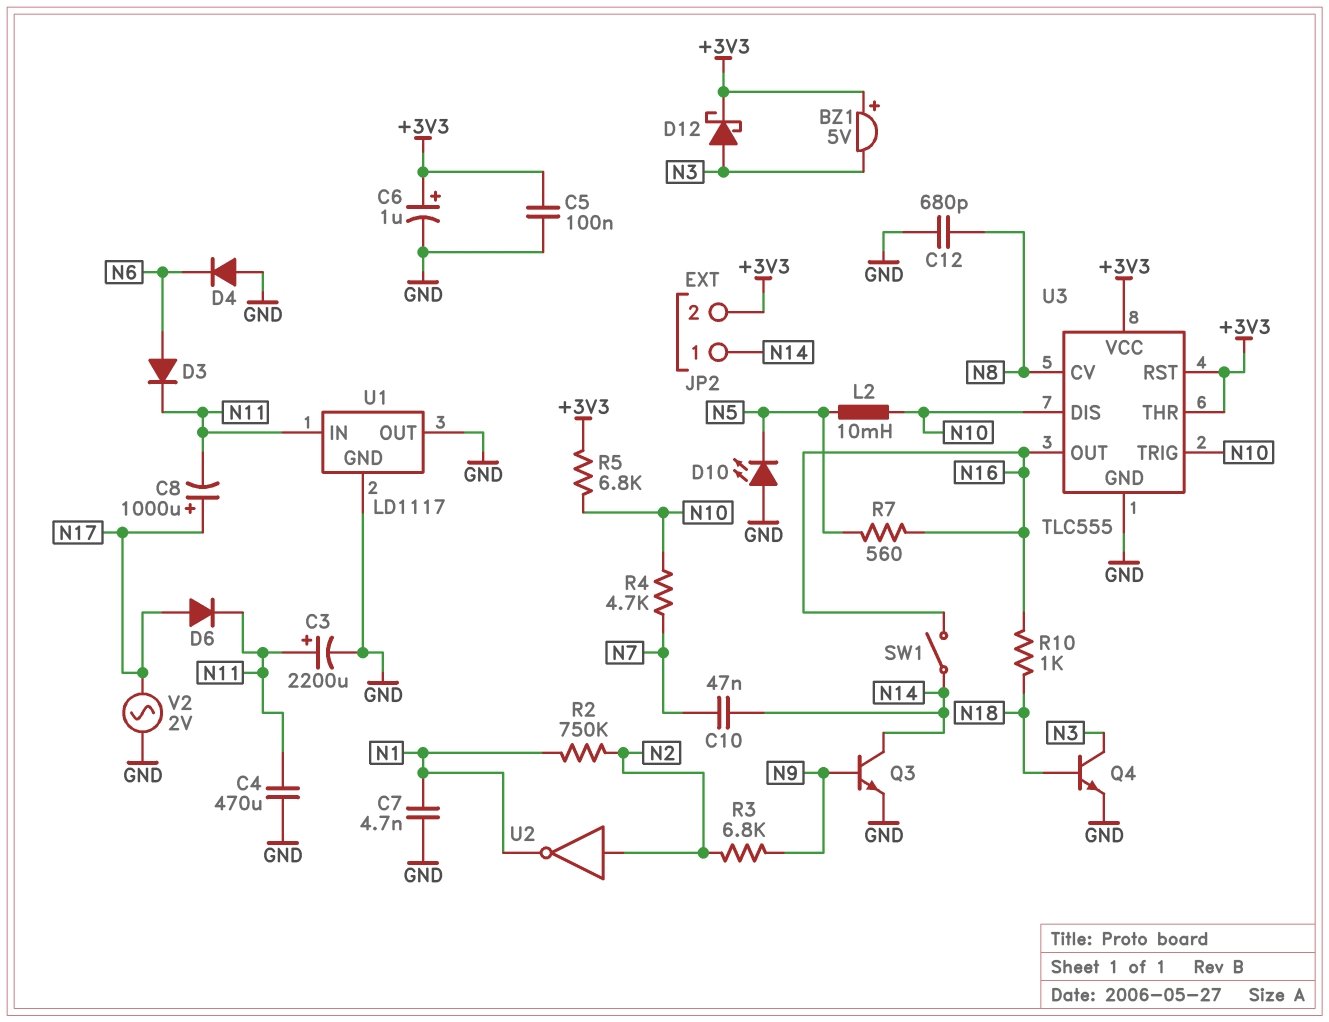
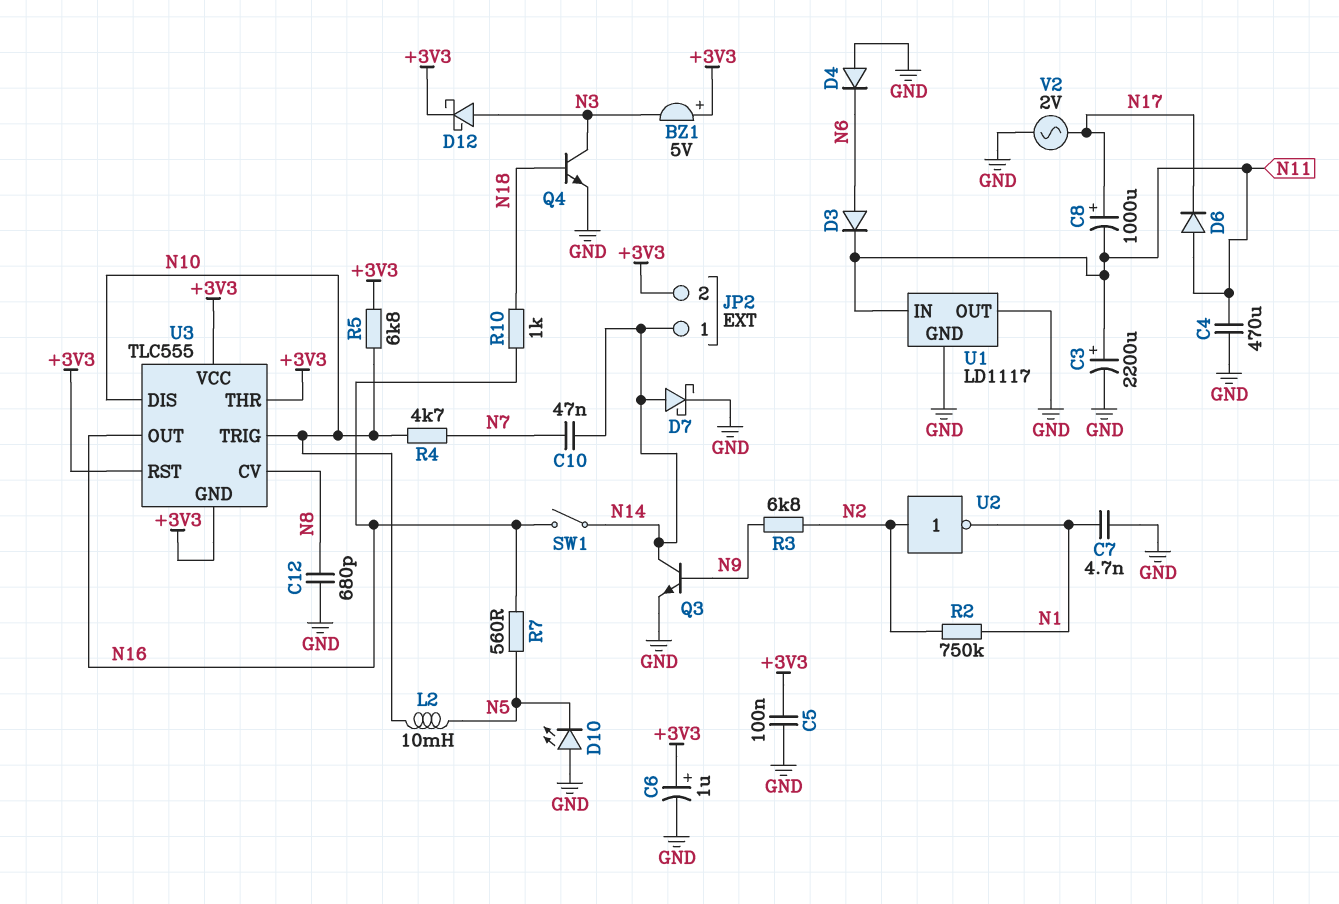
D6: diode (A N17, K N11) -> diode (A N11, K N17)
D7: none -> schottky (A N14, K GND)
U3 pin GND: GND -> +3V3

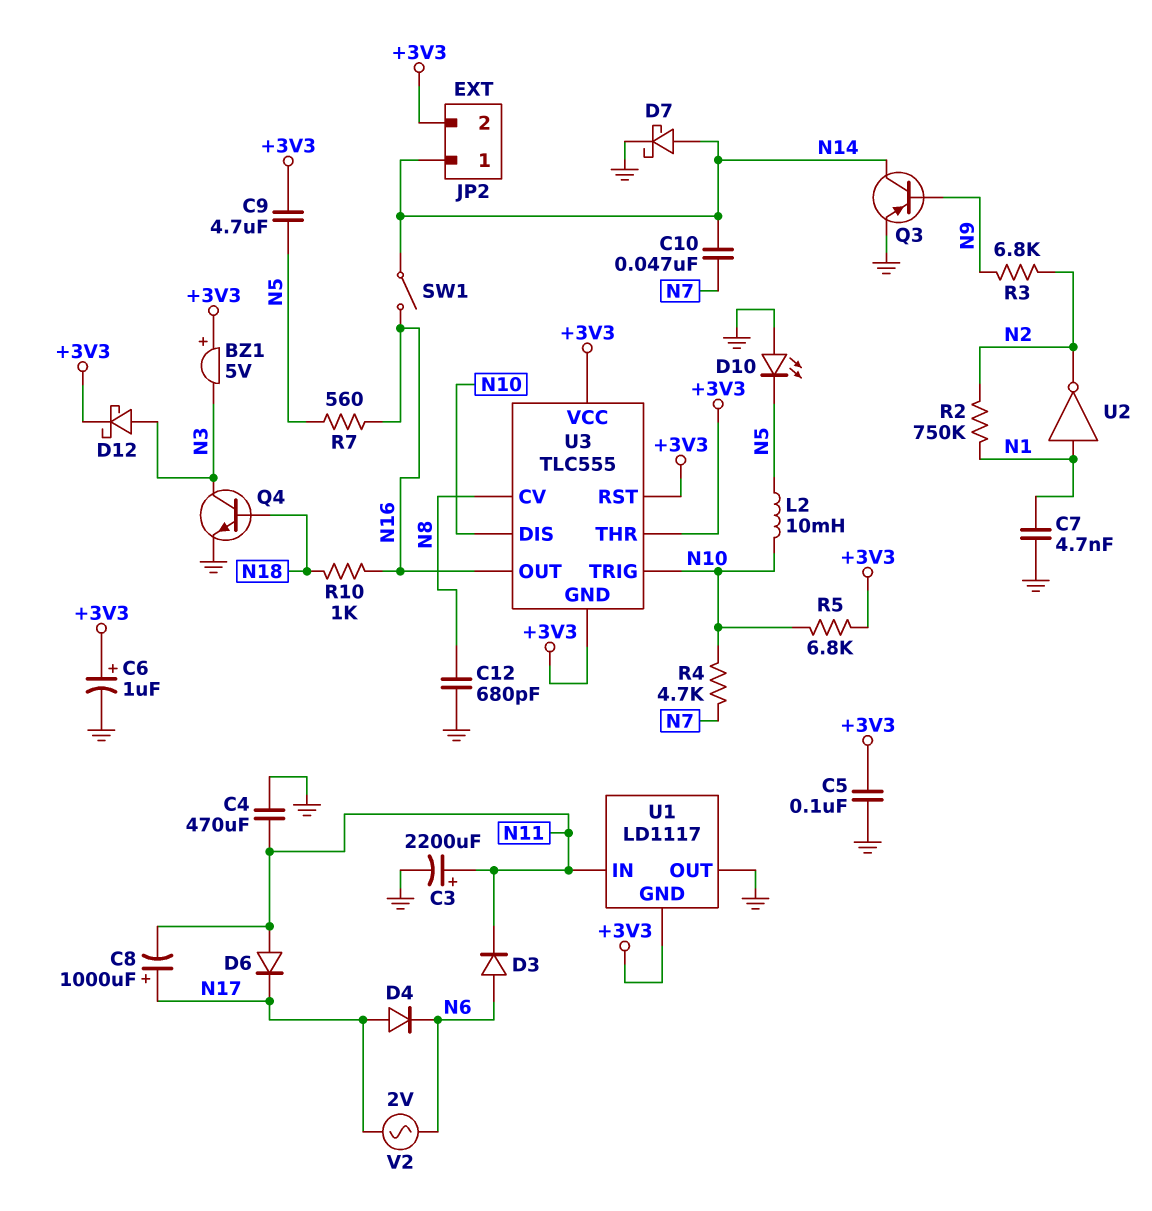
C9: none -> 4.7uF (+3V3, N5)
D4: diode (A GND, K N6) -> diode (A N17, K N6)
Q3: NPN (B N9, C N14, E GND) -> PNP (B N9, C N14, E GND)
U1 pin GND: GND -> +3V3
U2: NOT (in N2, out N1) -> NOT (in N1, out N2)
V2: AC 2V (GND, N17) -> AC 2V (N6, N17)

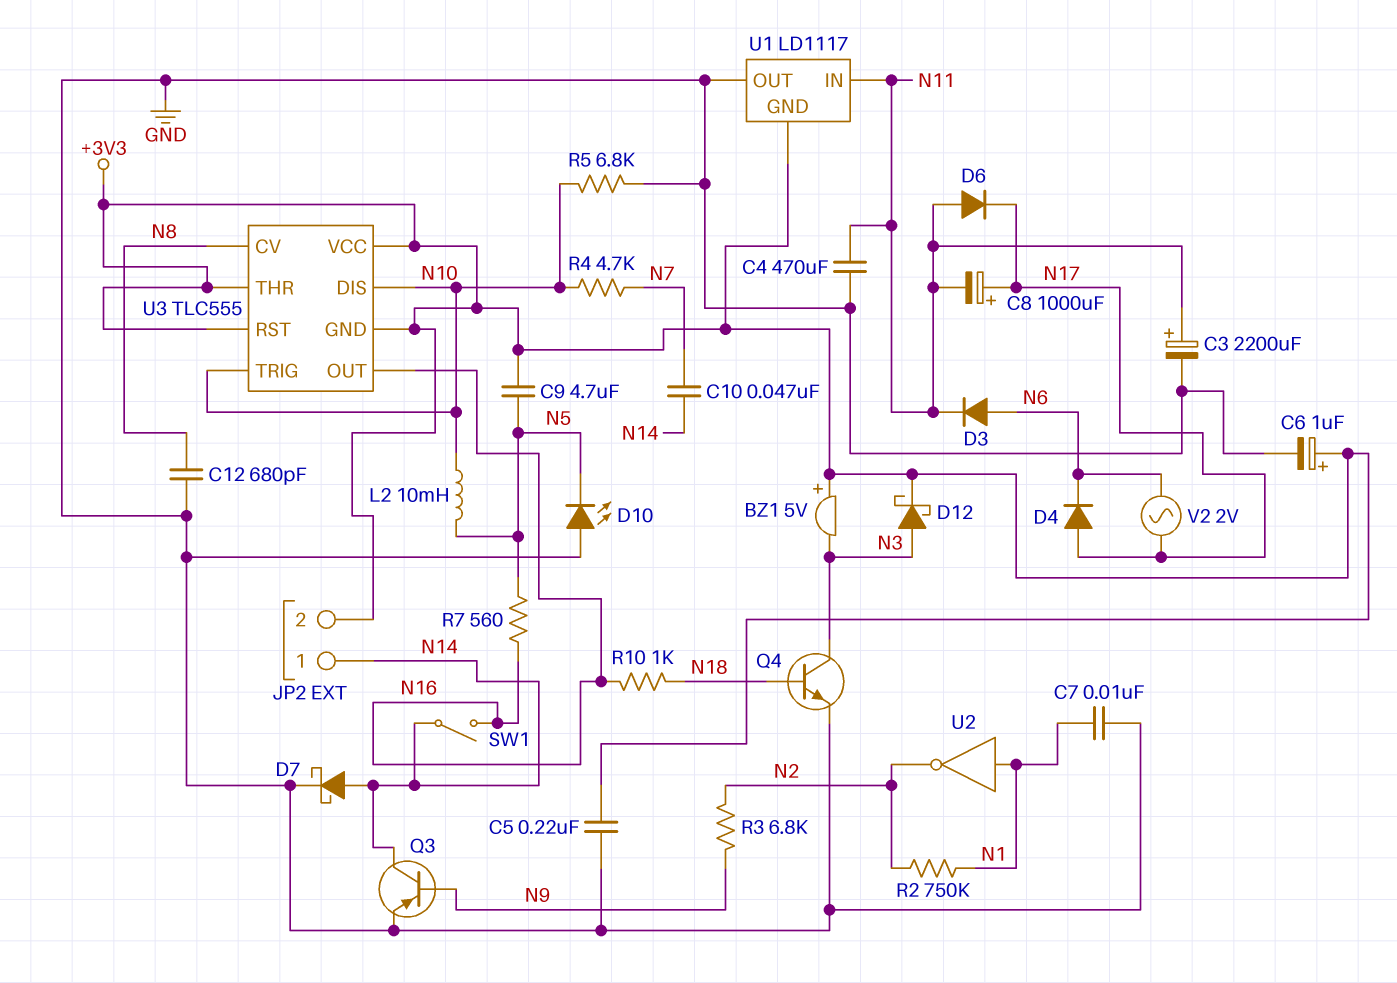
C5: 100nF (+3V3, GND) -> 220nF (+3V3, GND)
C7: 4.7nF (GND, N1) -> 10nF (GND, N1)
R5: 6.8k (+3V3, N10) -> 6.8k (GND, N10)

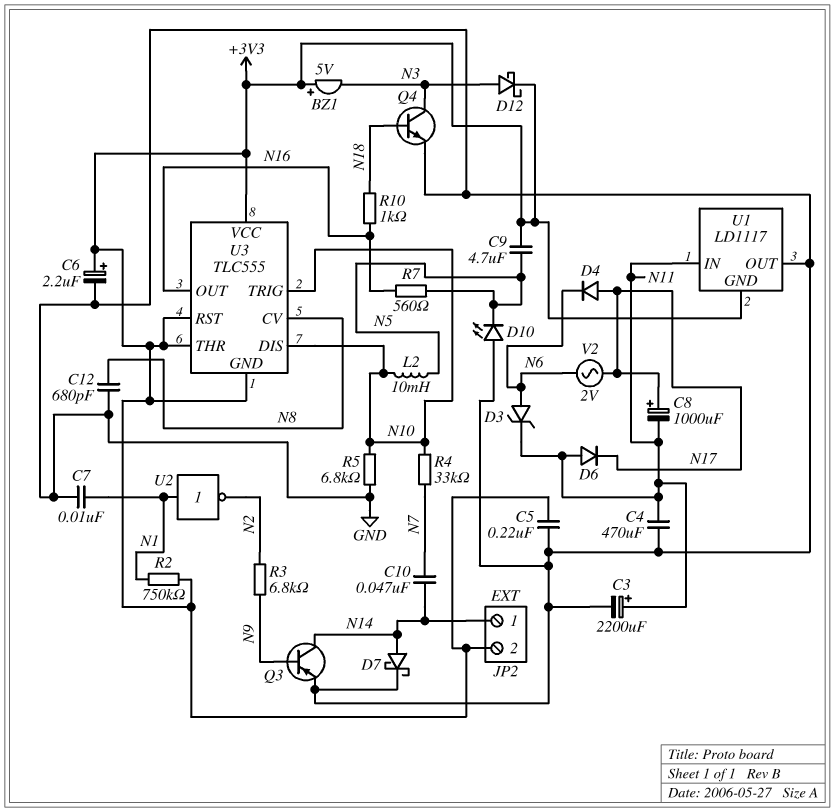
C6: 1uF (plus +3V3, minus GND) -> 2.2uF (plus +3V3, minus GND)
D3: diode (A N6, K N11) -> zener (A N6, K N11)
R2: 750k (N1, N2) -> 750k (+3V3, N1)
R4: 4.7k (N7, N10) -> 33k (N7, N10)
SW1: switch (N14, N16) -> none

